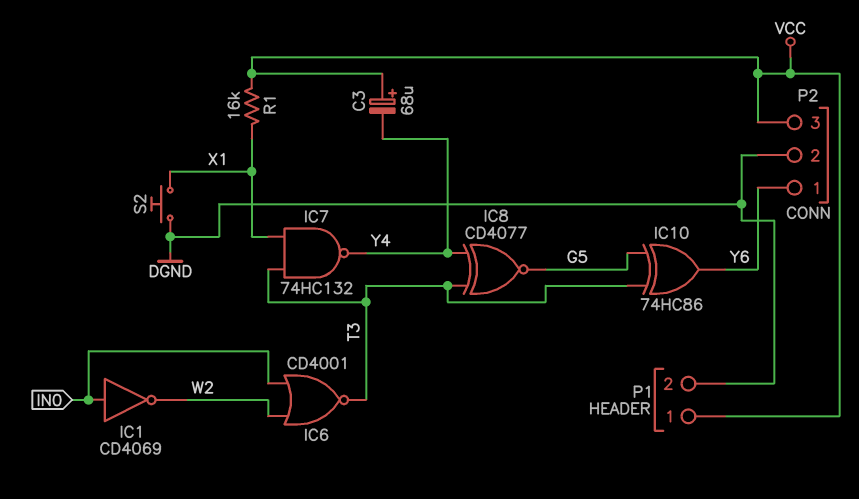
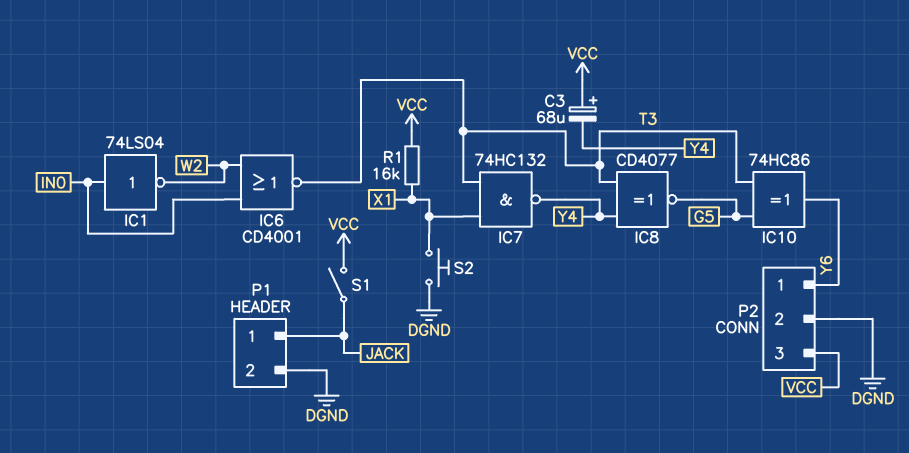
IC1: NOT CD4069 (in IN0, out W2) -> NOT 74LS04 (in IN0, out W2)
P1 pin 1: VCC -> JACK
S1: none -> switch (JACK, VCC)

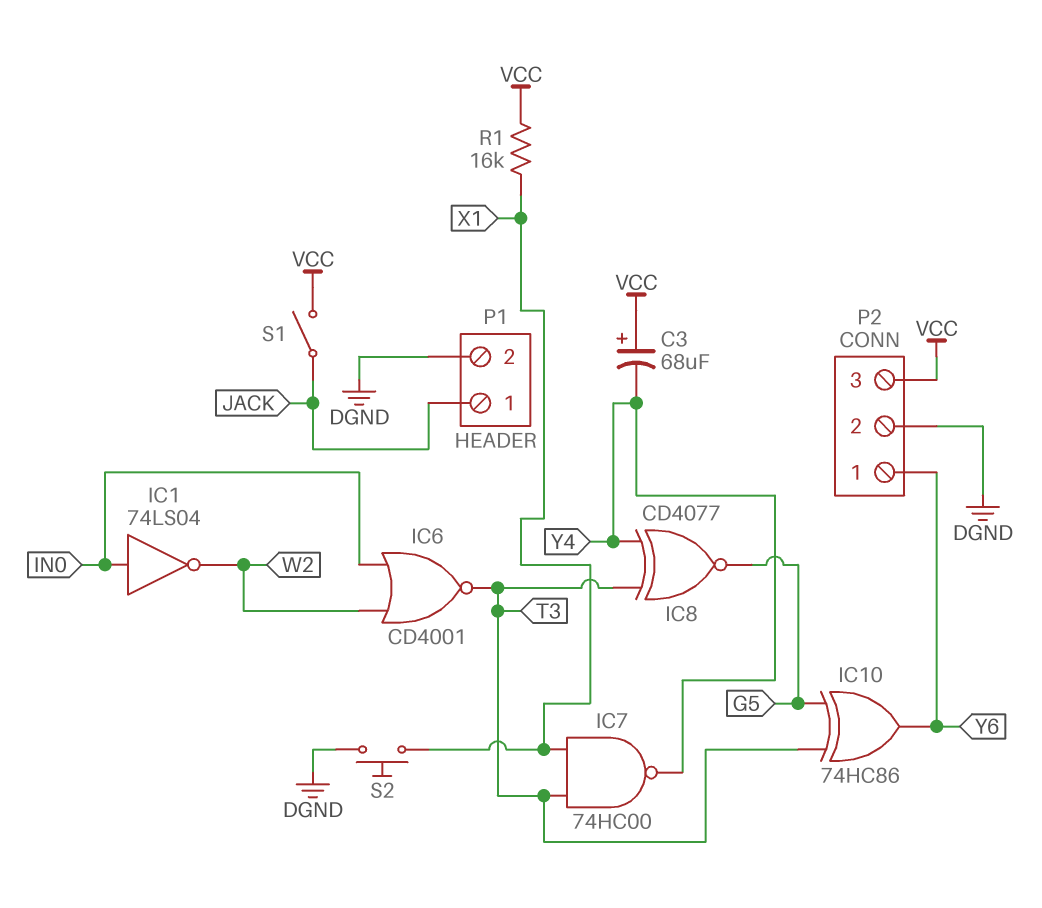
IC7: NAND 74HC132 (in T3, in X1, out Y4) -> NAND 74HC00 (in T3, in X1, out Y4)

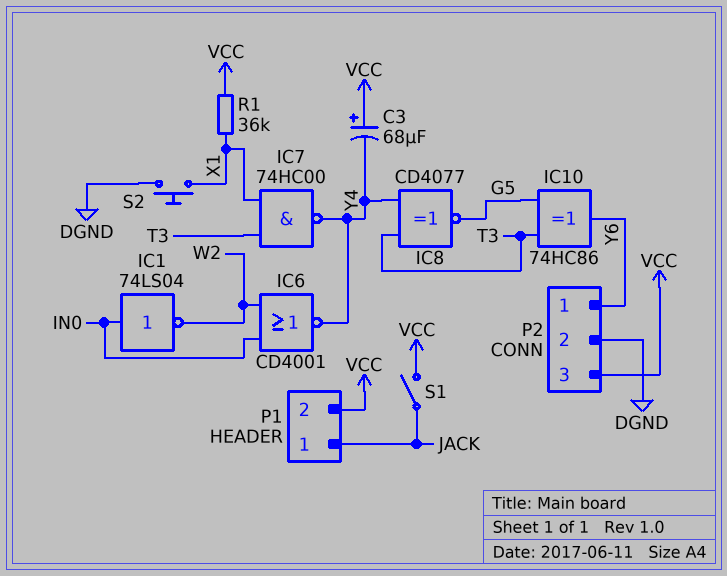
IC6: NOR CD4001 (in IN0, in W2, out T3) -> NOR CD4001 (in IN0, in W2, out Y4)
P1 pin 2: DGND -> VCC
R1: 16k (VCC, X1) -> 36k (VCC, X1)

